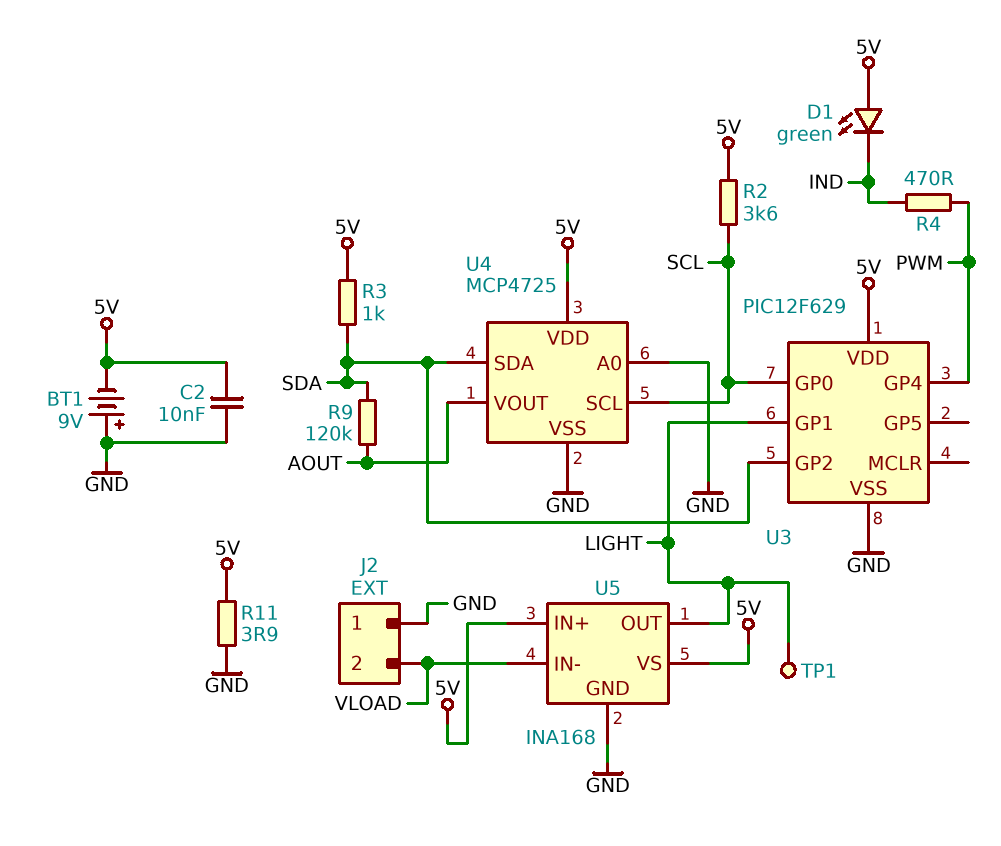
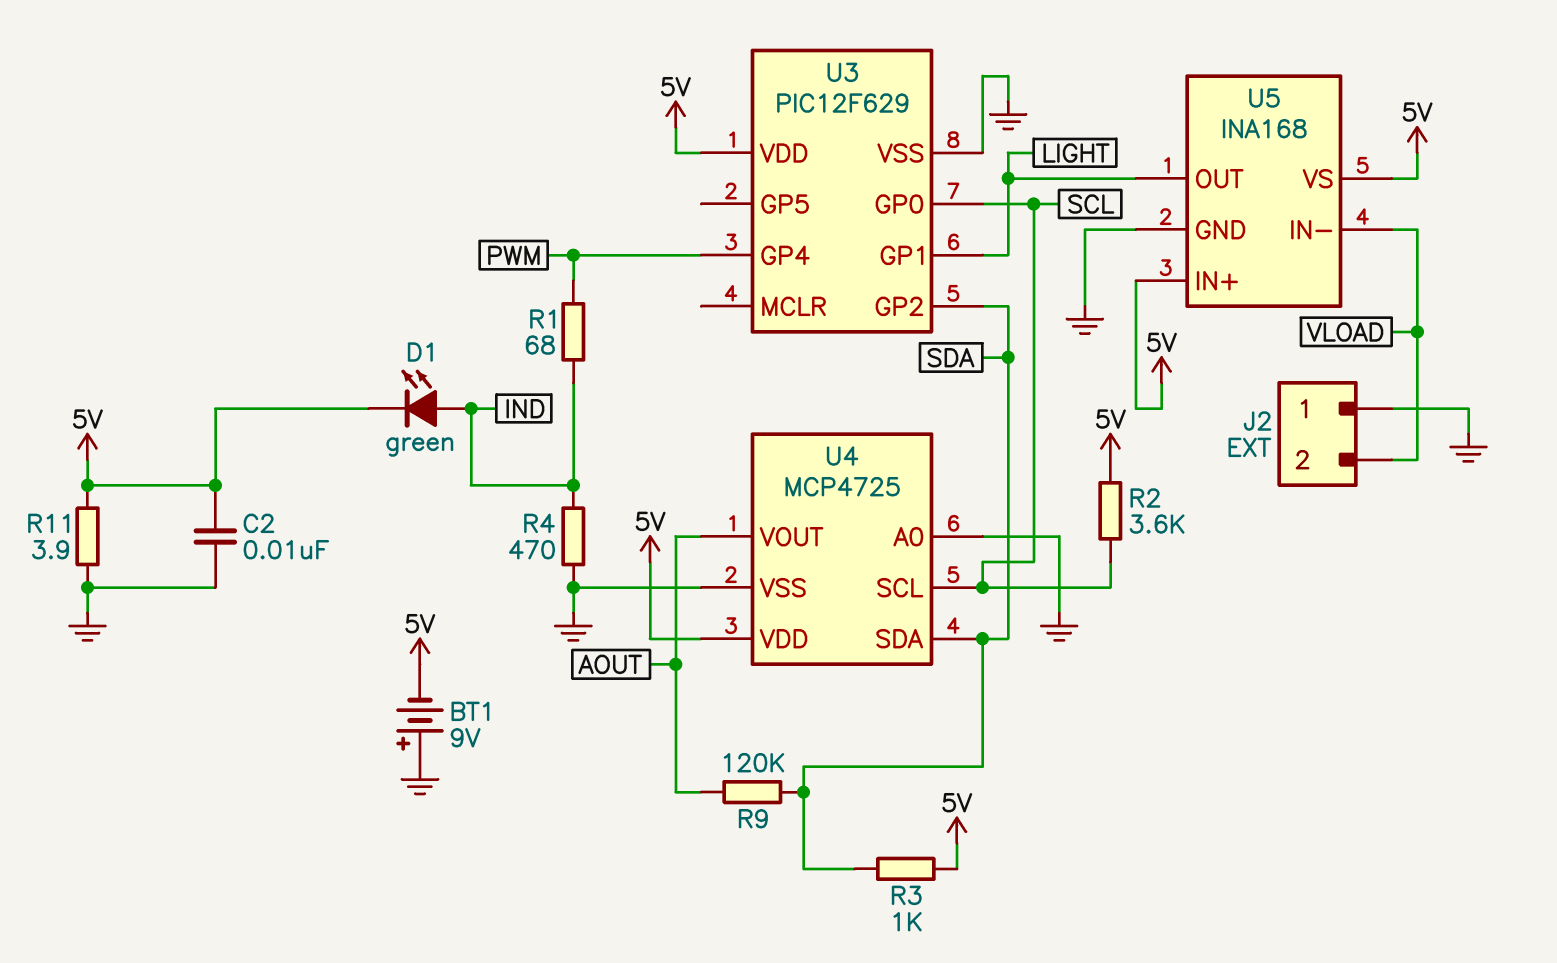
D1: LED green (A 5V, K IND) -> LED green (A IND, K 5V)
R1: none -> 68 (IND, PWM)
R4: 470 (IND, PWM) -> 470 (GND, IND)
TP1: test point (LIGHT) -> none

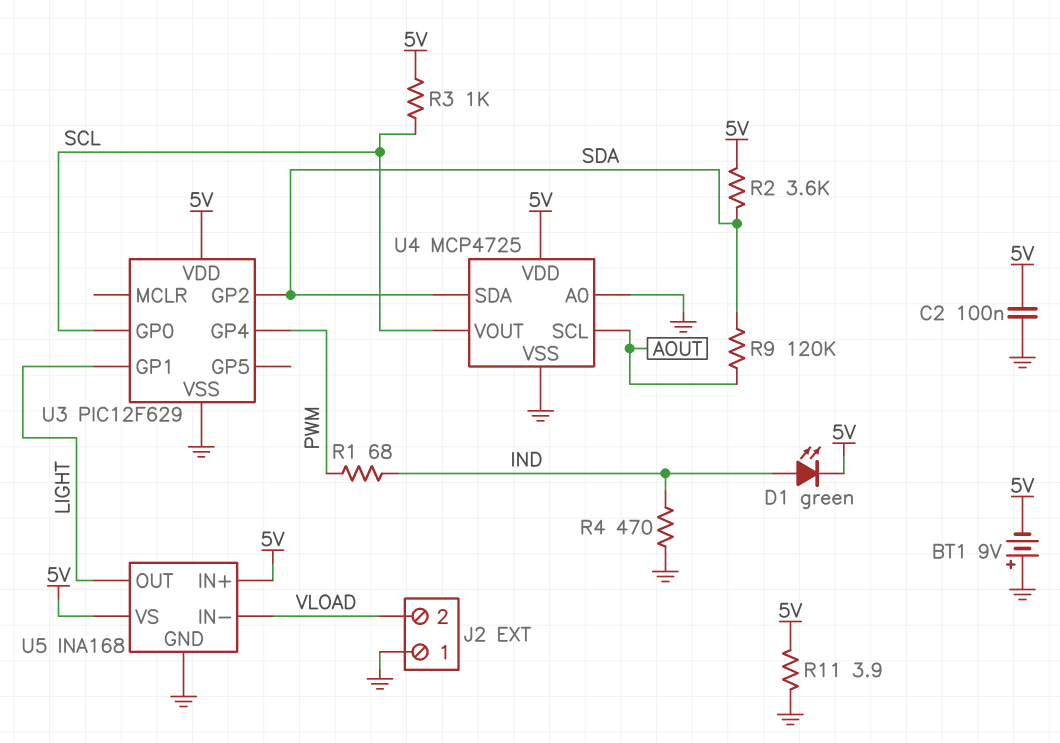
C2: 10nF (5V, GND) -> 100nF (5V, GND)
R2: 3.6k (5V, SCL) -> 3.6k (5V, SDA)
R3: 1k (5V, SDA) -> 1k (5V, SCL)
U4 pin SCL: SCL -> AOUT
U4 pin VOUT: AOUT -> SCL

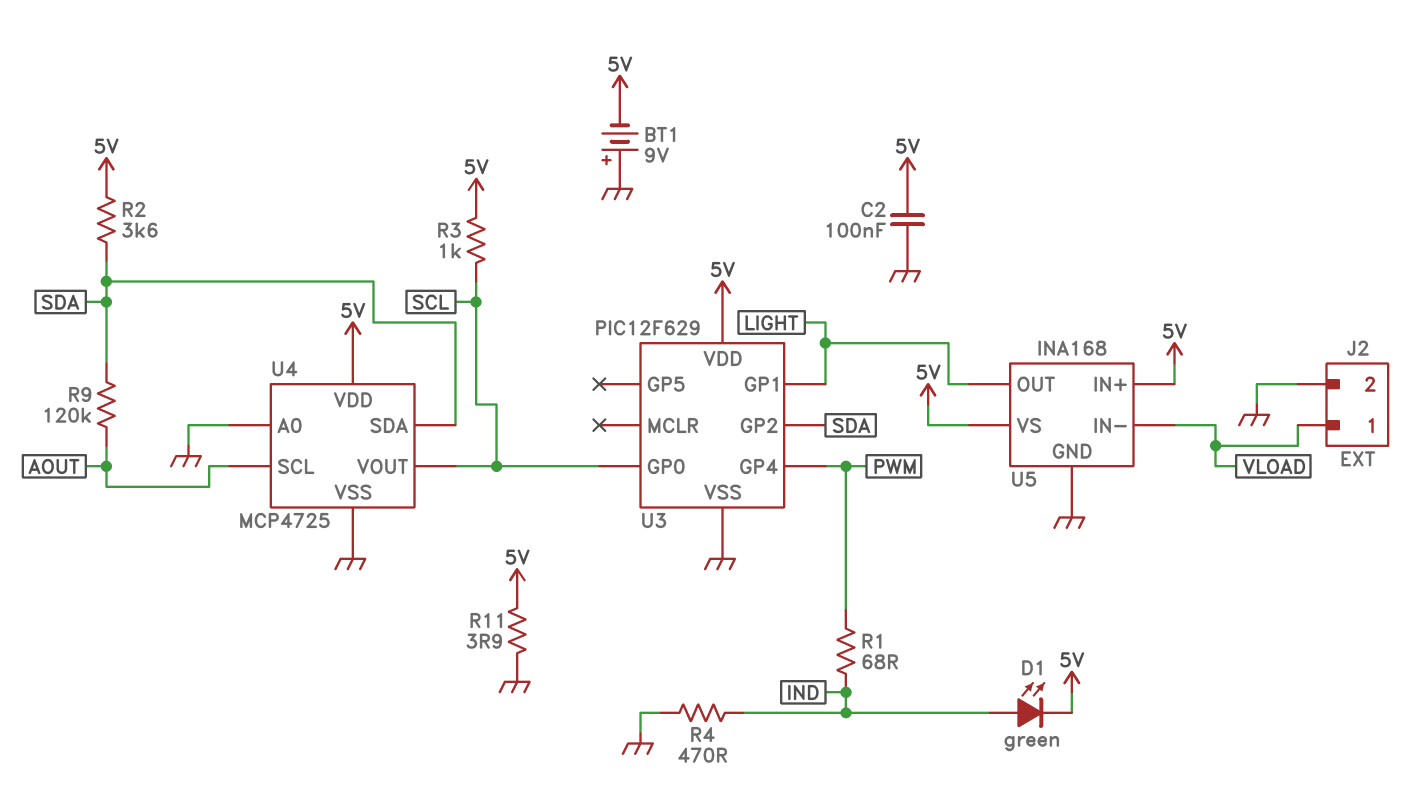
J2 pin 1: GND -> VLOAD
J2 pin 2: VLOAD -> GND

